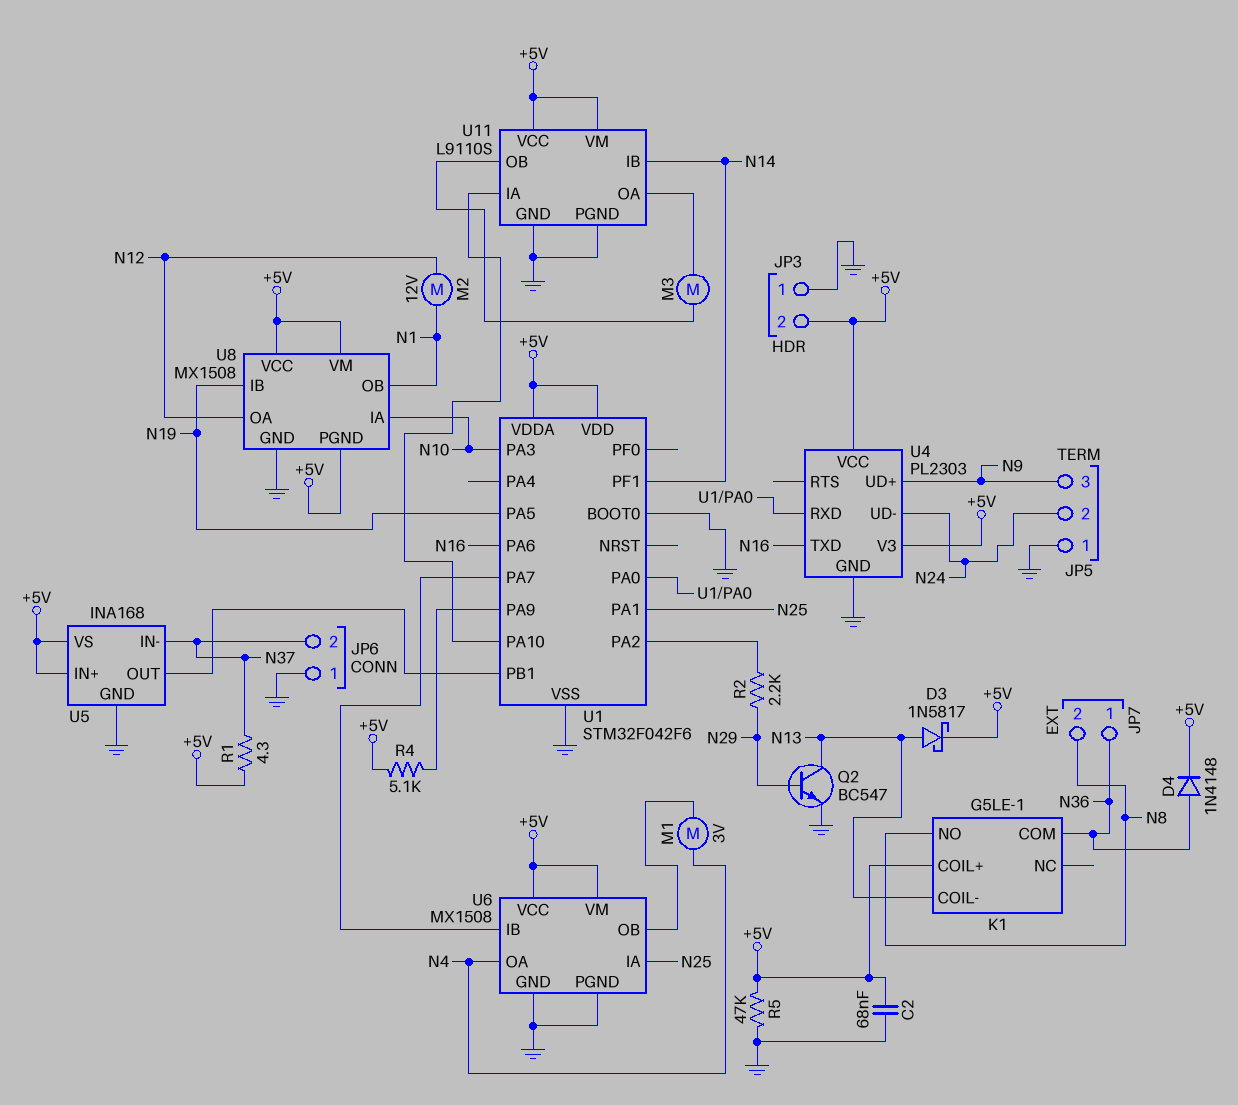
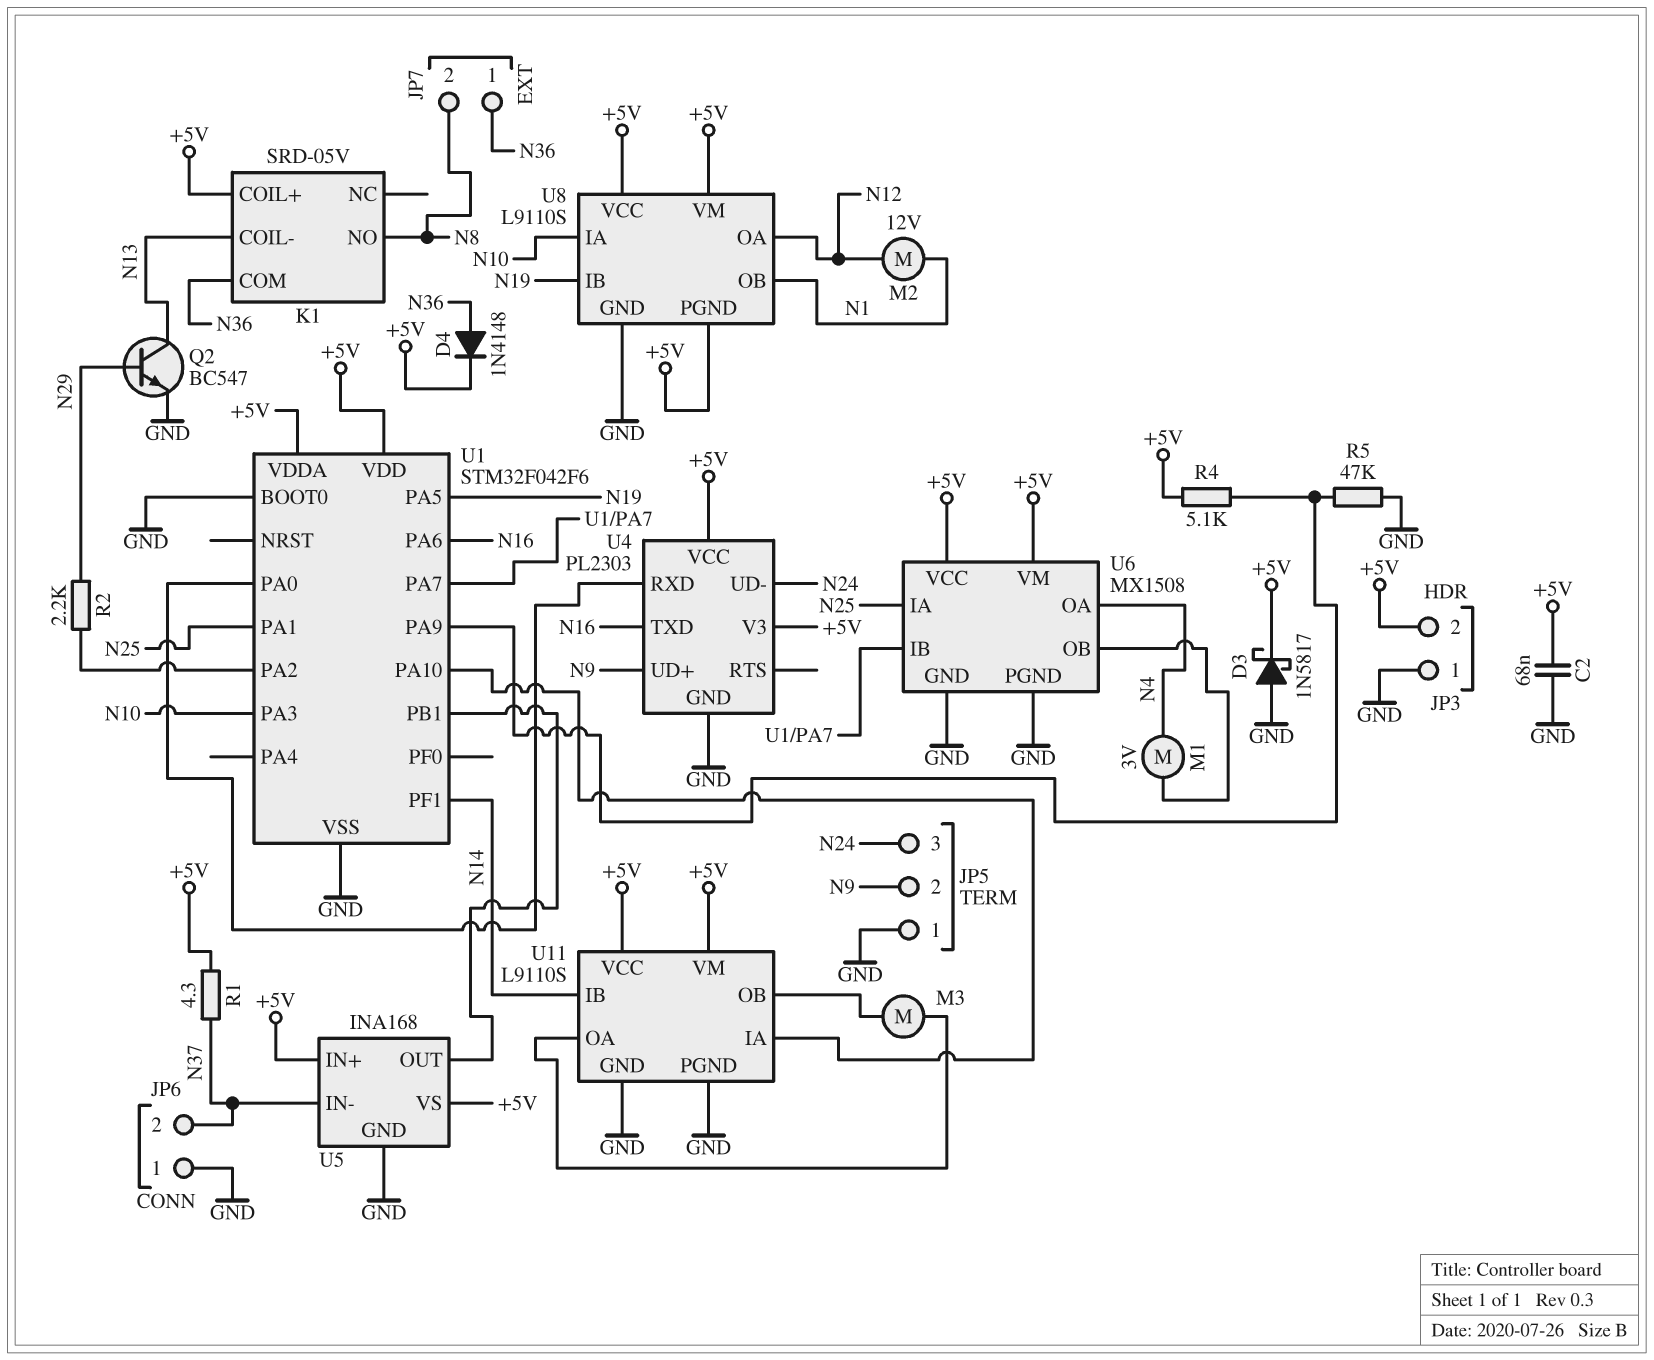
D3: schottky 1N5817 (A N13, K +5V) -> schottky 1N5817 (A GND, K +5V)
JP5 pin 2: N24 -> N9
JP5 pin 3: N9 -> N24
K1: G5LE-1 -> SRD-05V
R5: 47k (+5V, GND) -> 47k (GND, U1/PA9)
U8: MX1508 -> L9110S

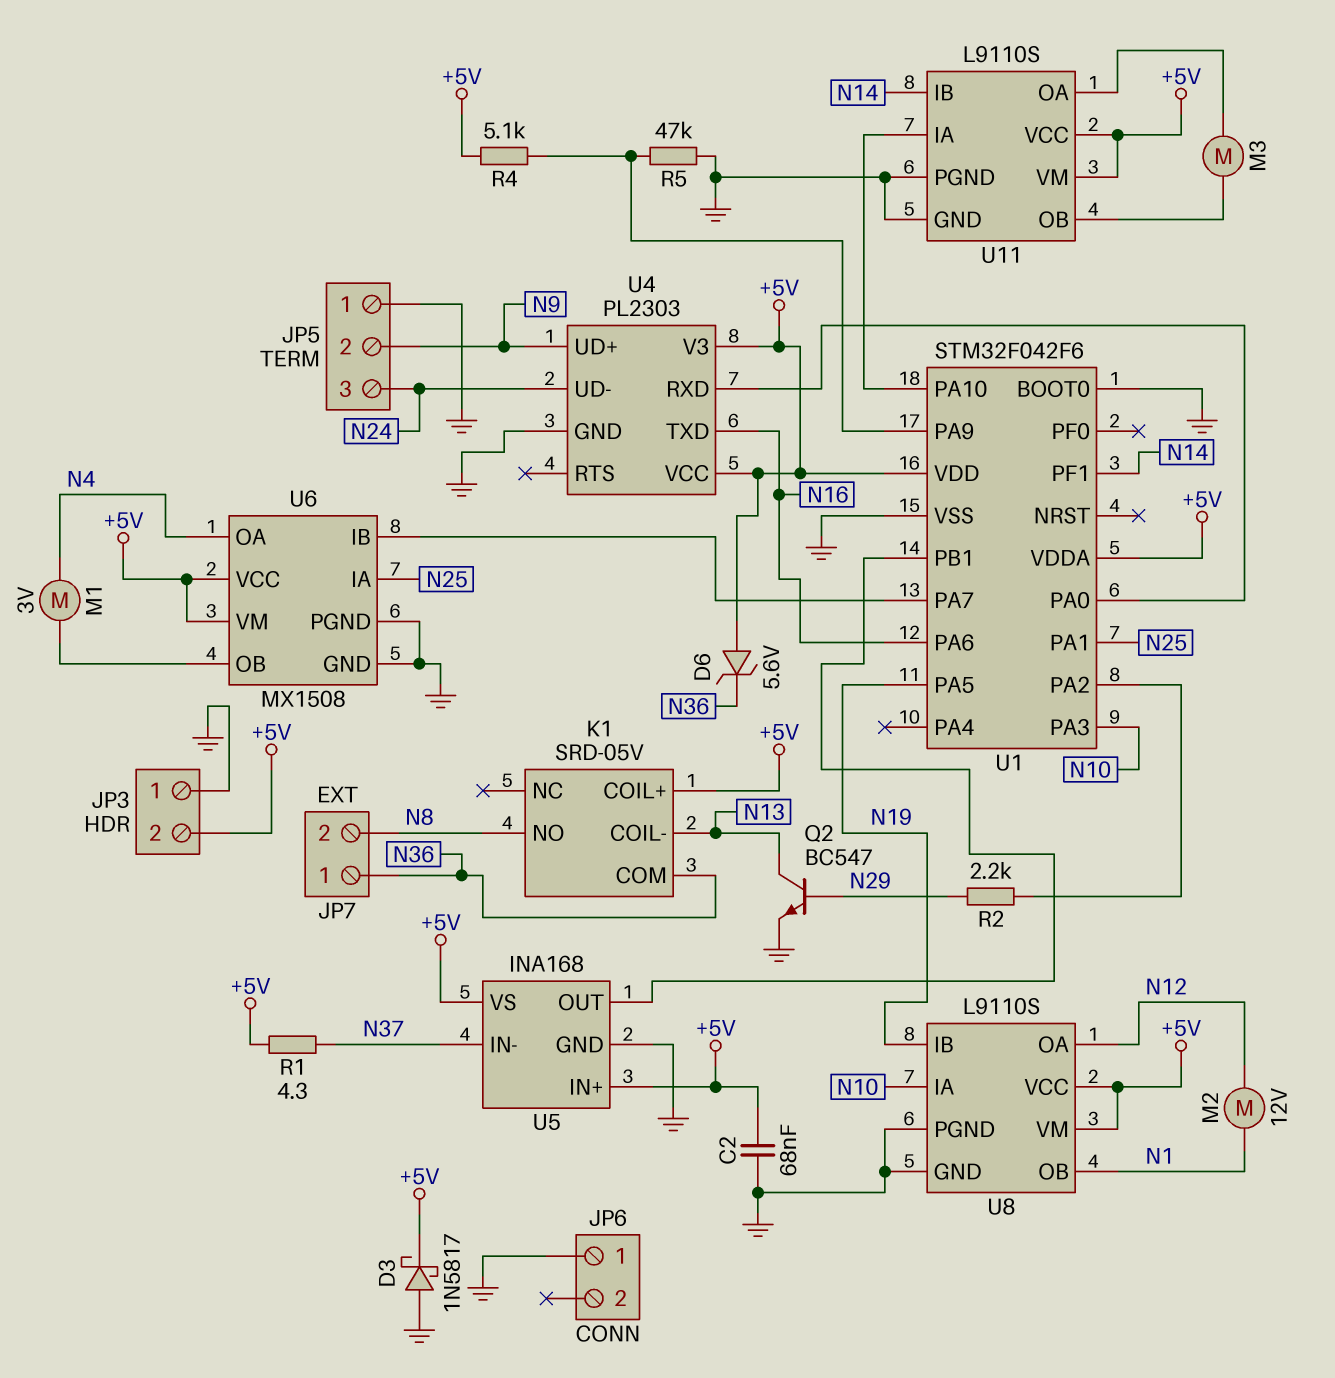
D4: diode 1N4148 (A N36, K +5V) -> none
D6: none -> zener 5.6V (A +5V, K N36)
JP6 pin 2: N37 -> none
U8 pin PGND: +5V -> GND

